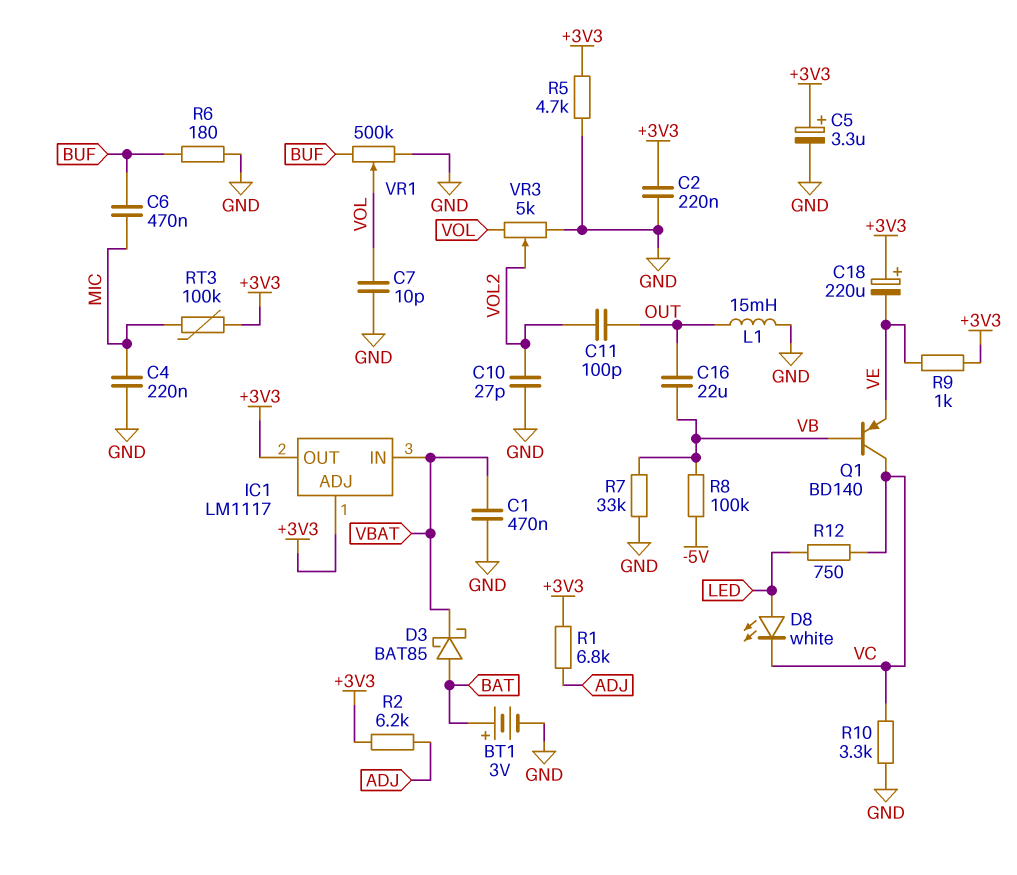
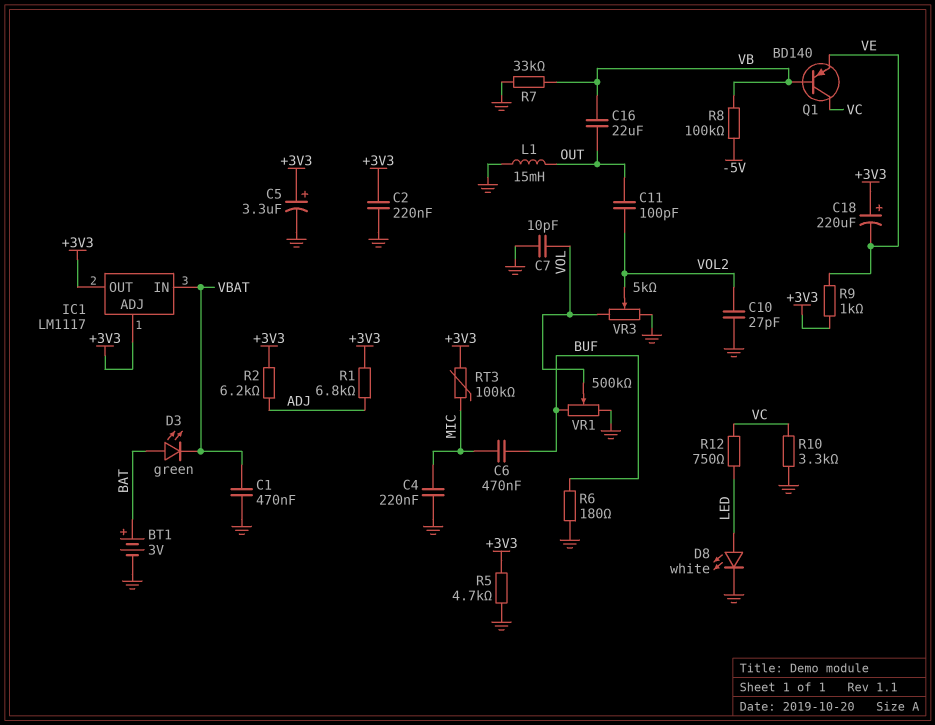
D3: schottky BAT85 (A BAT, K VBAT) -> LED green (A BAT, K VBAT)
D8: LED white (A LED, K VC) -> LED white (A LED, K GND)

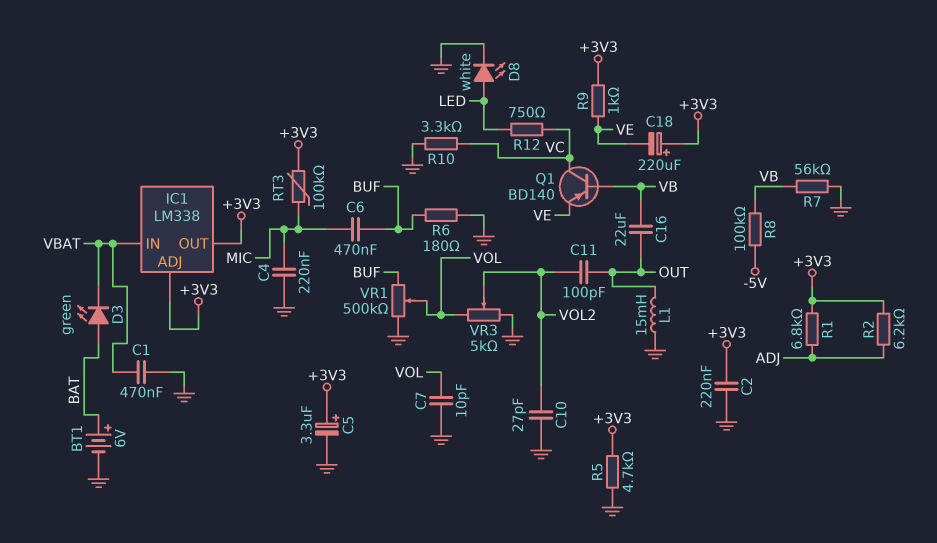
BT1: 3V (plus BAT, minus GND) -> 6V (plus BAT, minus GND)
IC1: LM1117 -> LM338
R7: 33k (GND, VB) -> 56k (GND, VB)

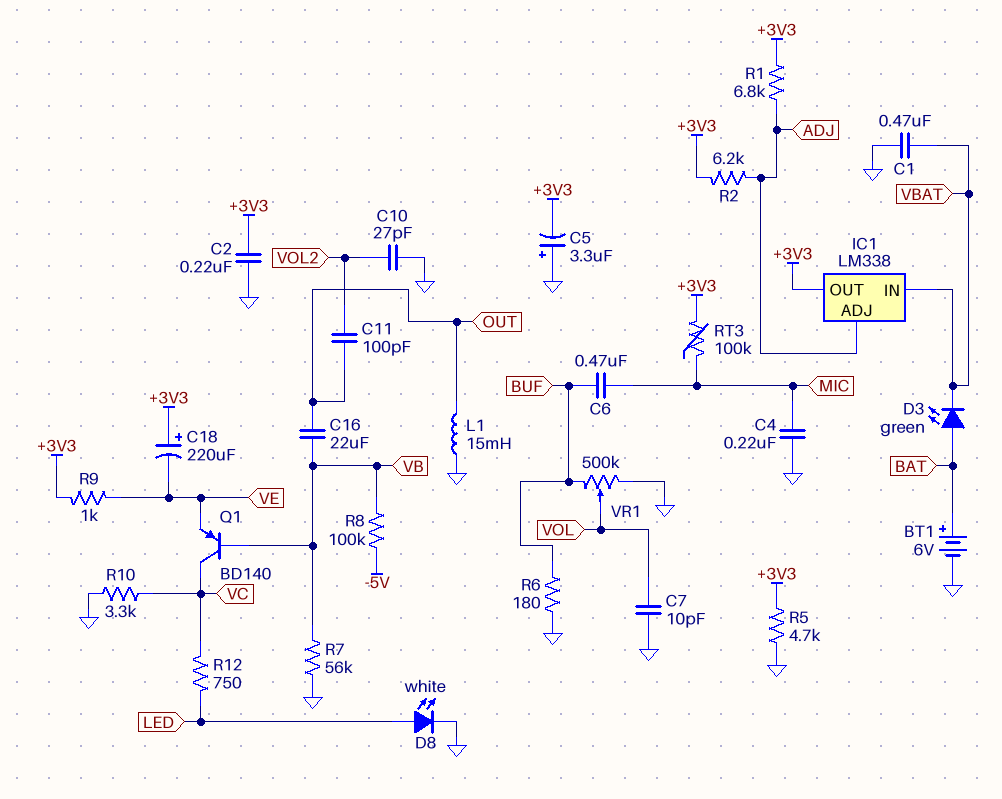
C5: 3.3uF (plus +3V3, minus GND) -> 3.3uF (plus GND, minus +3V3)
IC1 pin ADJ: +3V3 -> ADJ
VR3: 5k (GND, VOL, wiper VOL2) -> none

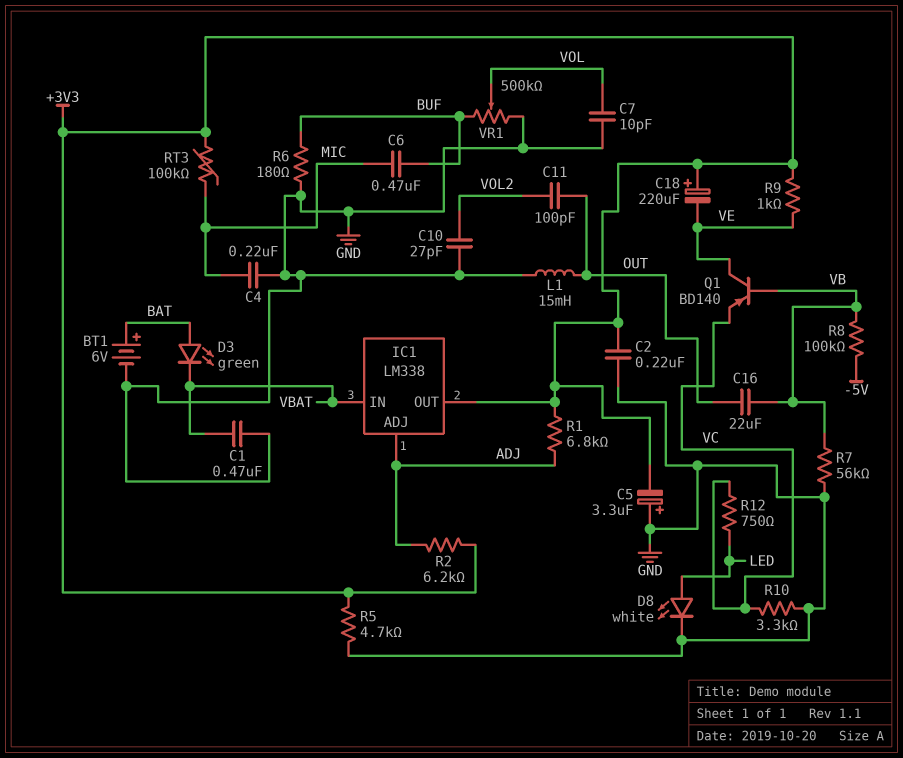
Q1: PNP BD140 (B VB, C VC, E VE) -> PNP BD140 (B VB, C VE, E VC)

